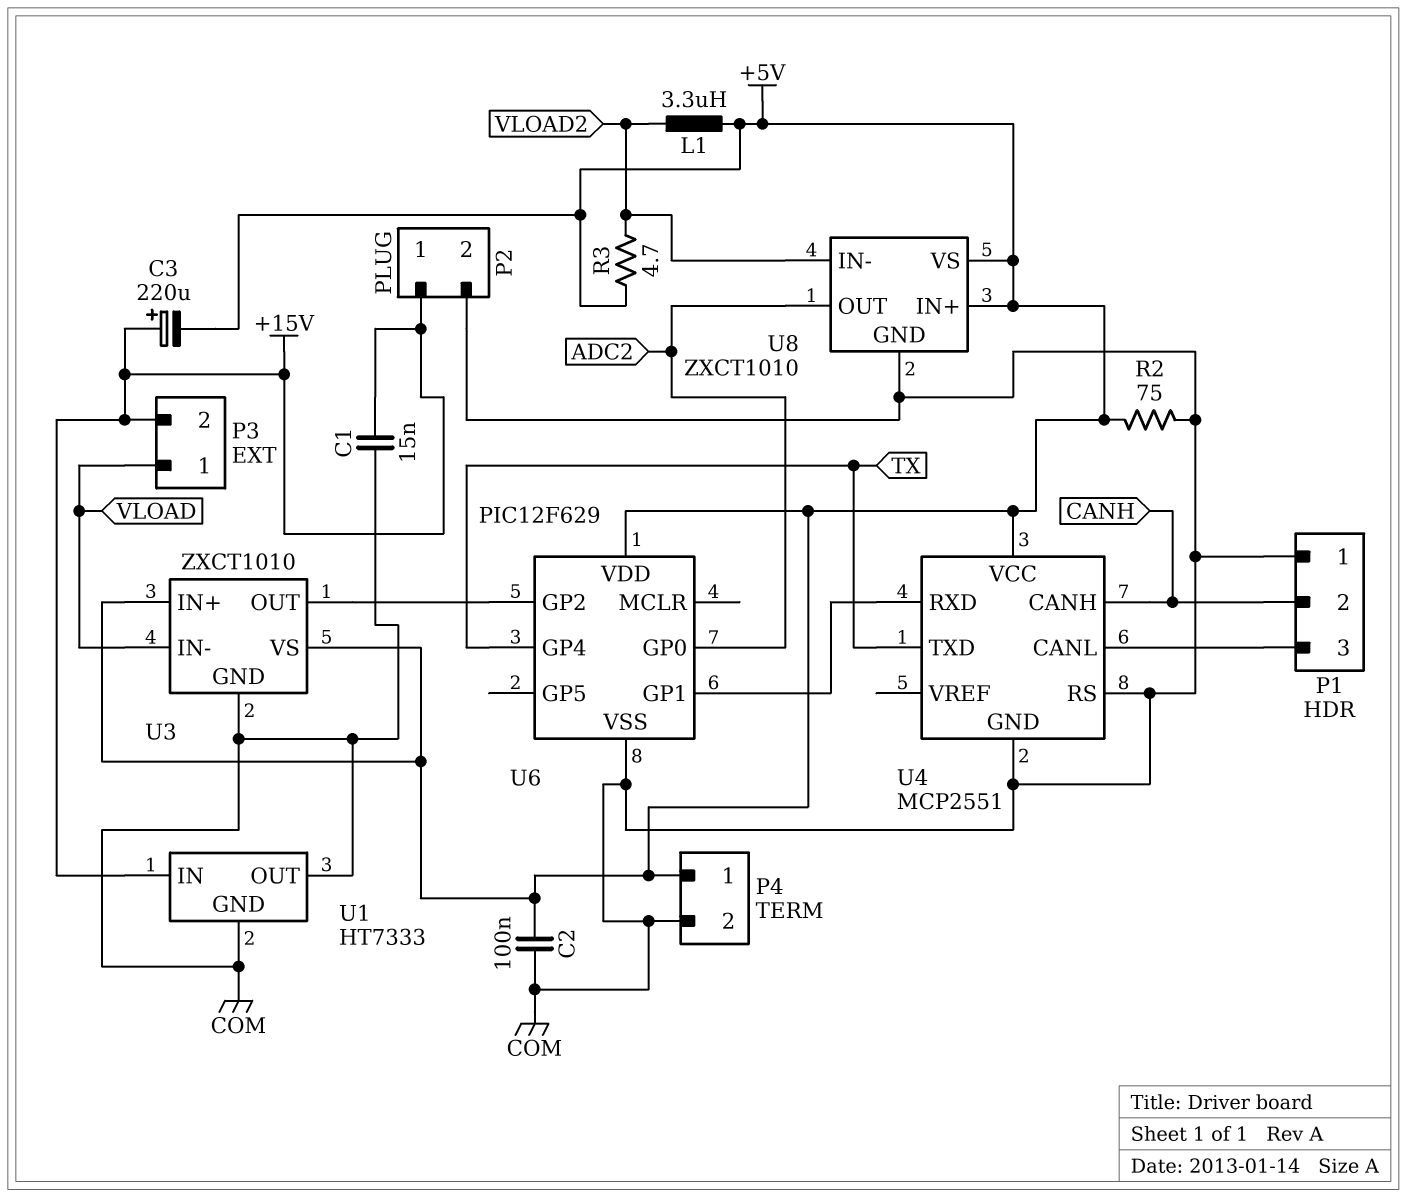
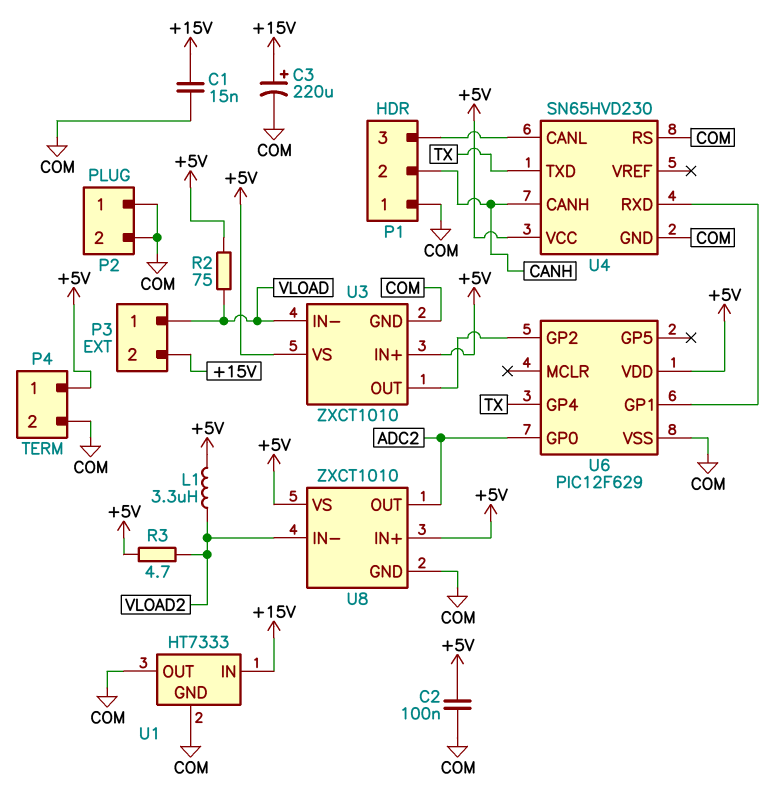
C3: 220uF (plus +15V, minus +5V) -> 220uF (plus +15V, minus COM)
P2 pin 1: +15V -> COM
R2: 75 (+5V, COM) -> 75 (+5V, VLOAD)
U4: MCP2551 -> SN65HVD230

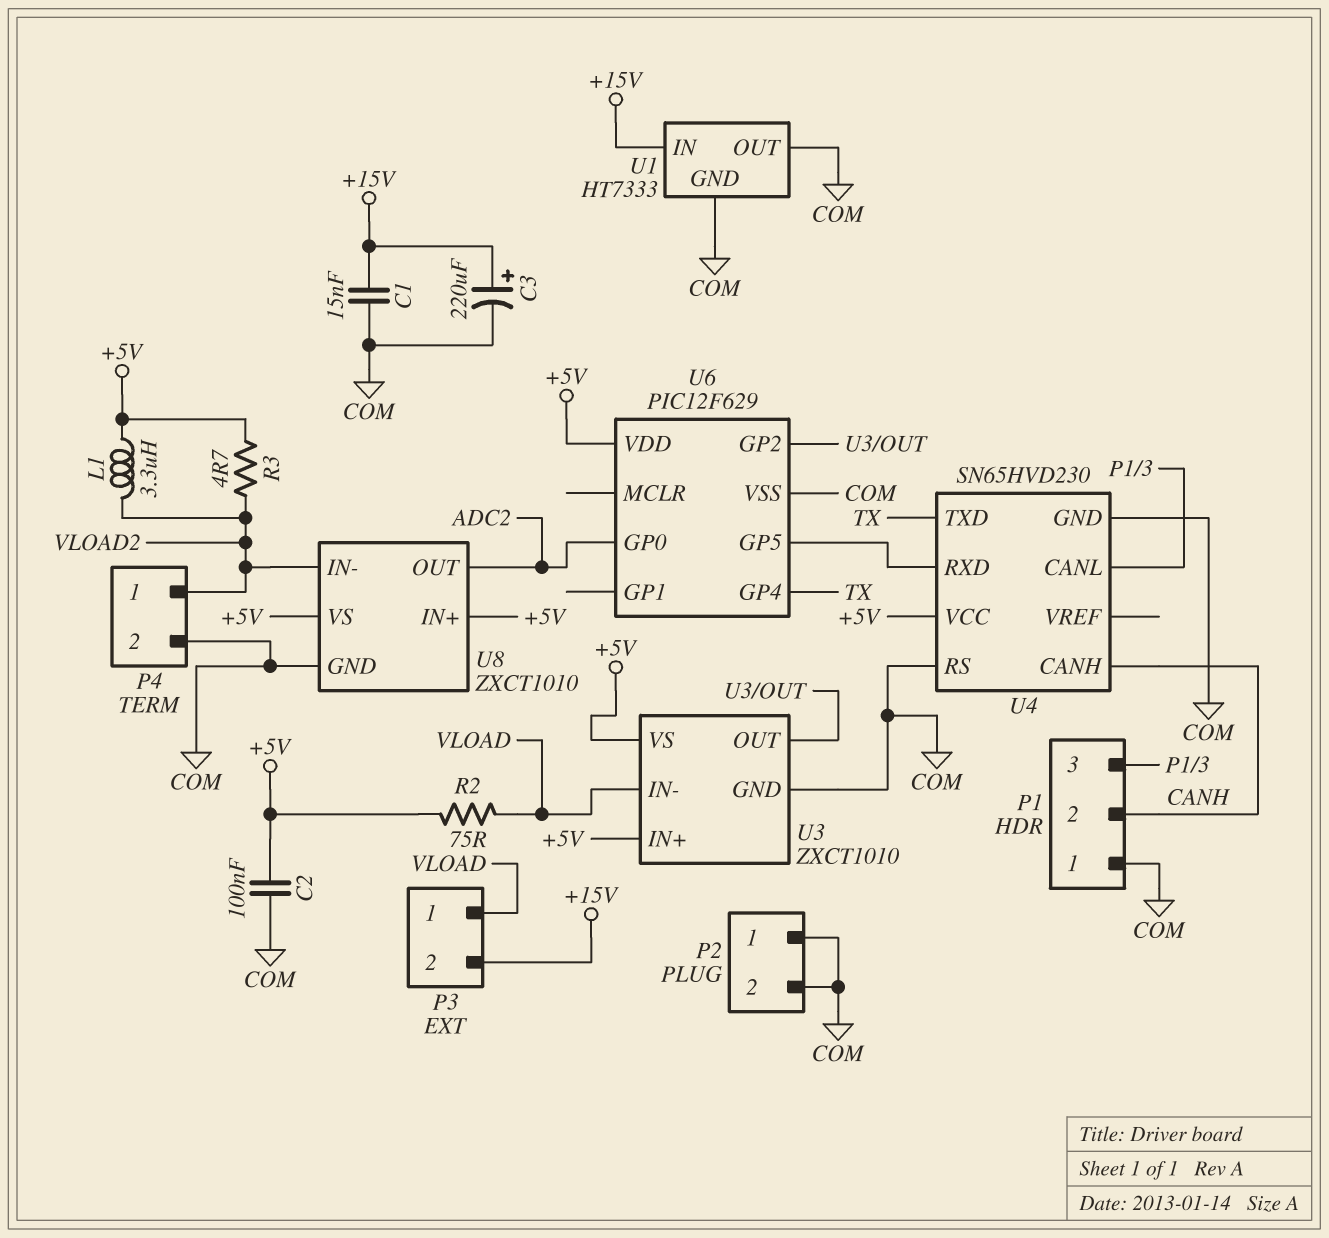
P4 pin 1: +5V -> VLOAD2
U6 pin GP1: U4/RXD -> none
U6 pin GP5: none -> U4/RXD

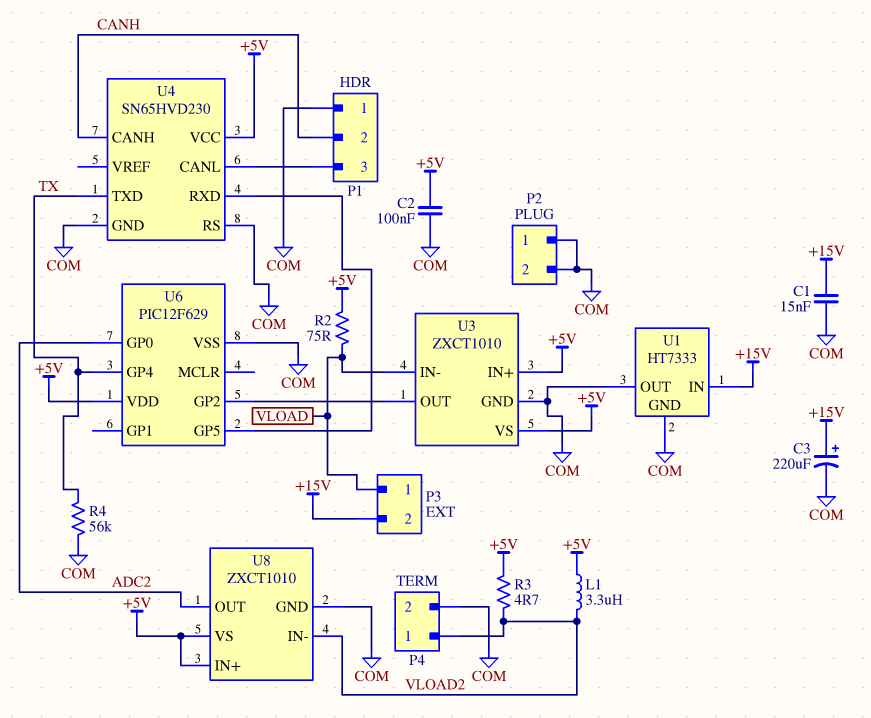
R4: none -> 56k (COM, TX)

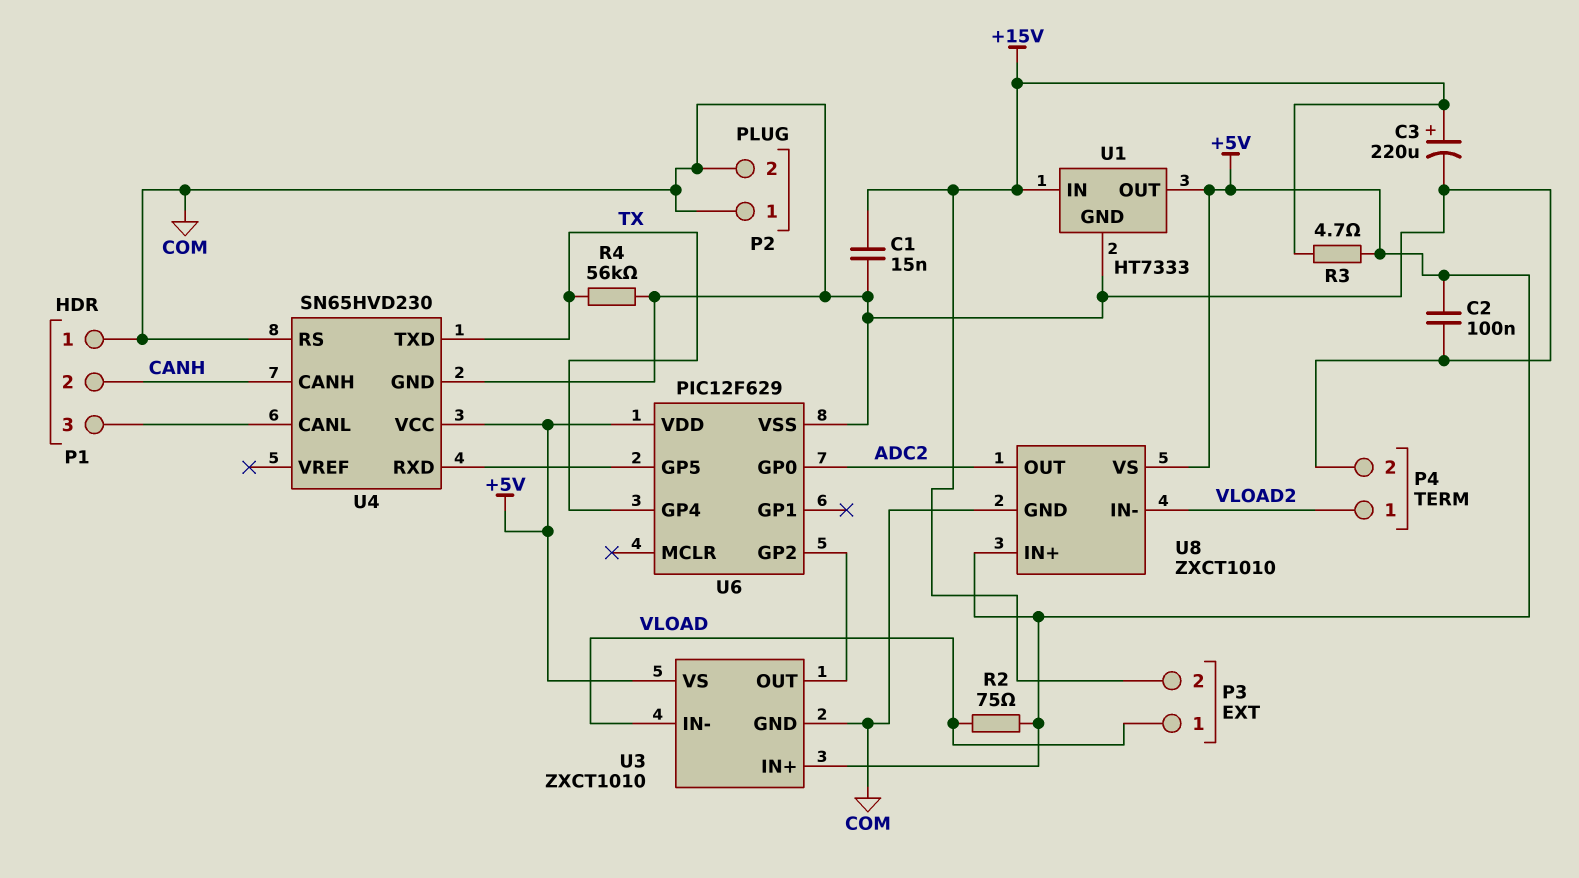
L1: 3.3uH (+5V, VLOAD2) -> none
R3: 4.7 (+5V, VLOAD2) -> 4.7 (+5V, +15V)
U1 pin OUT: COM -> +5V

